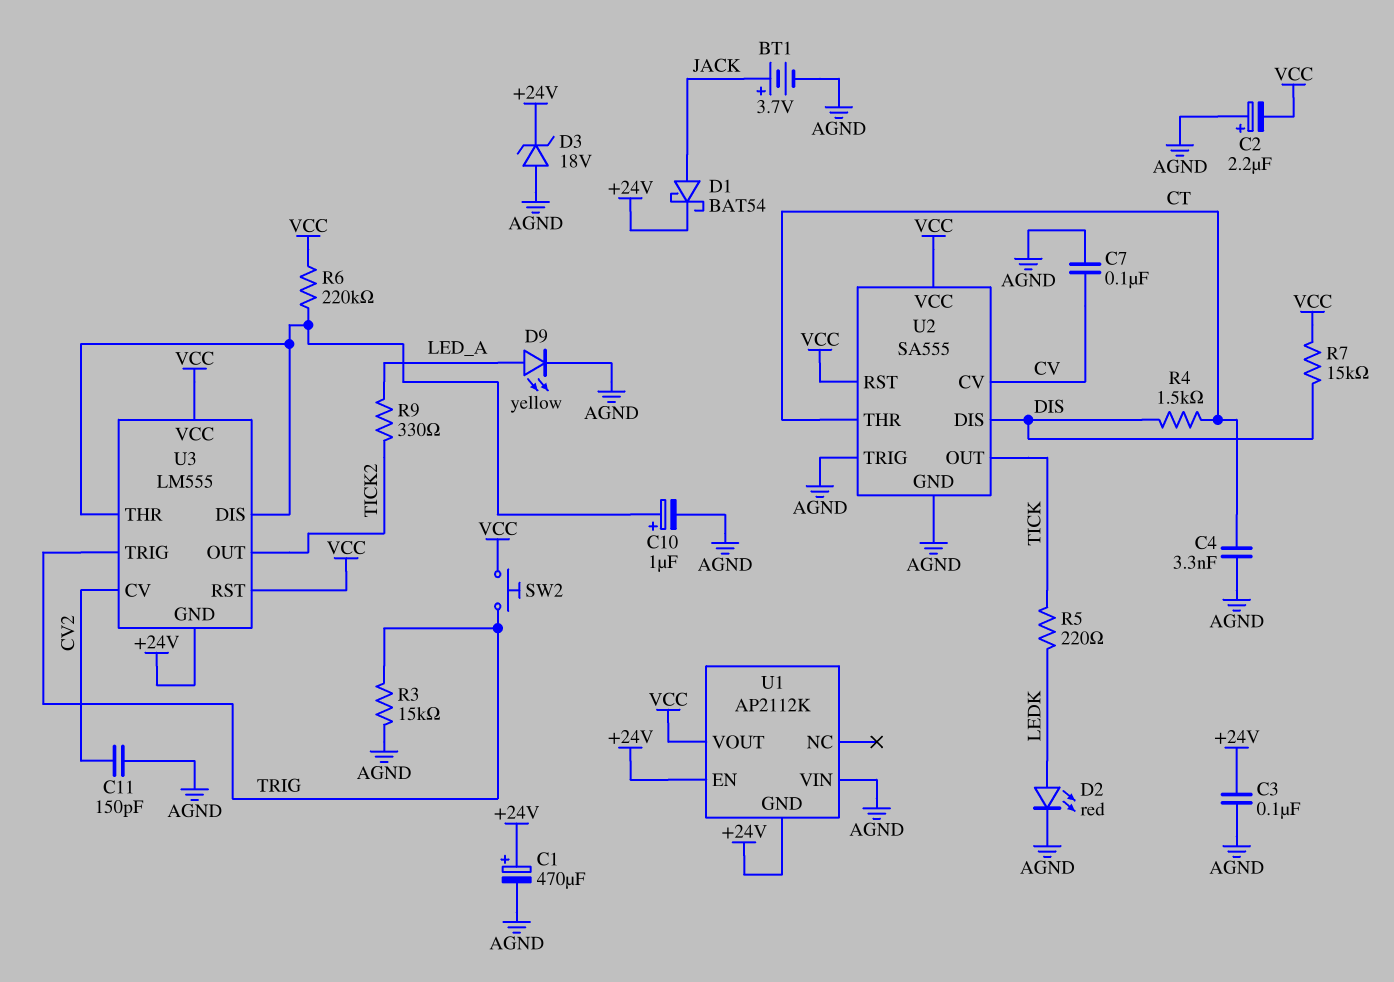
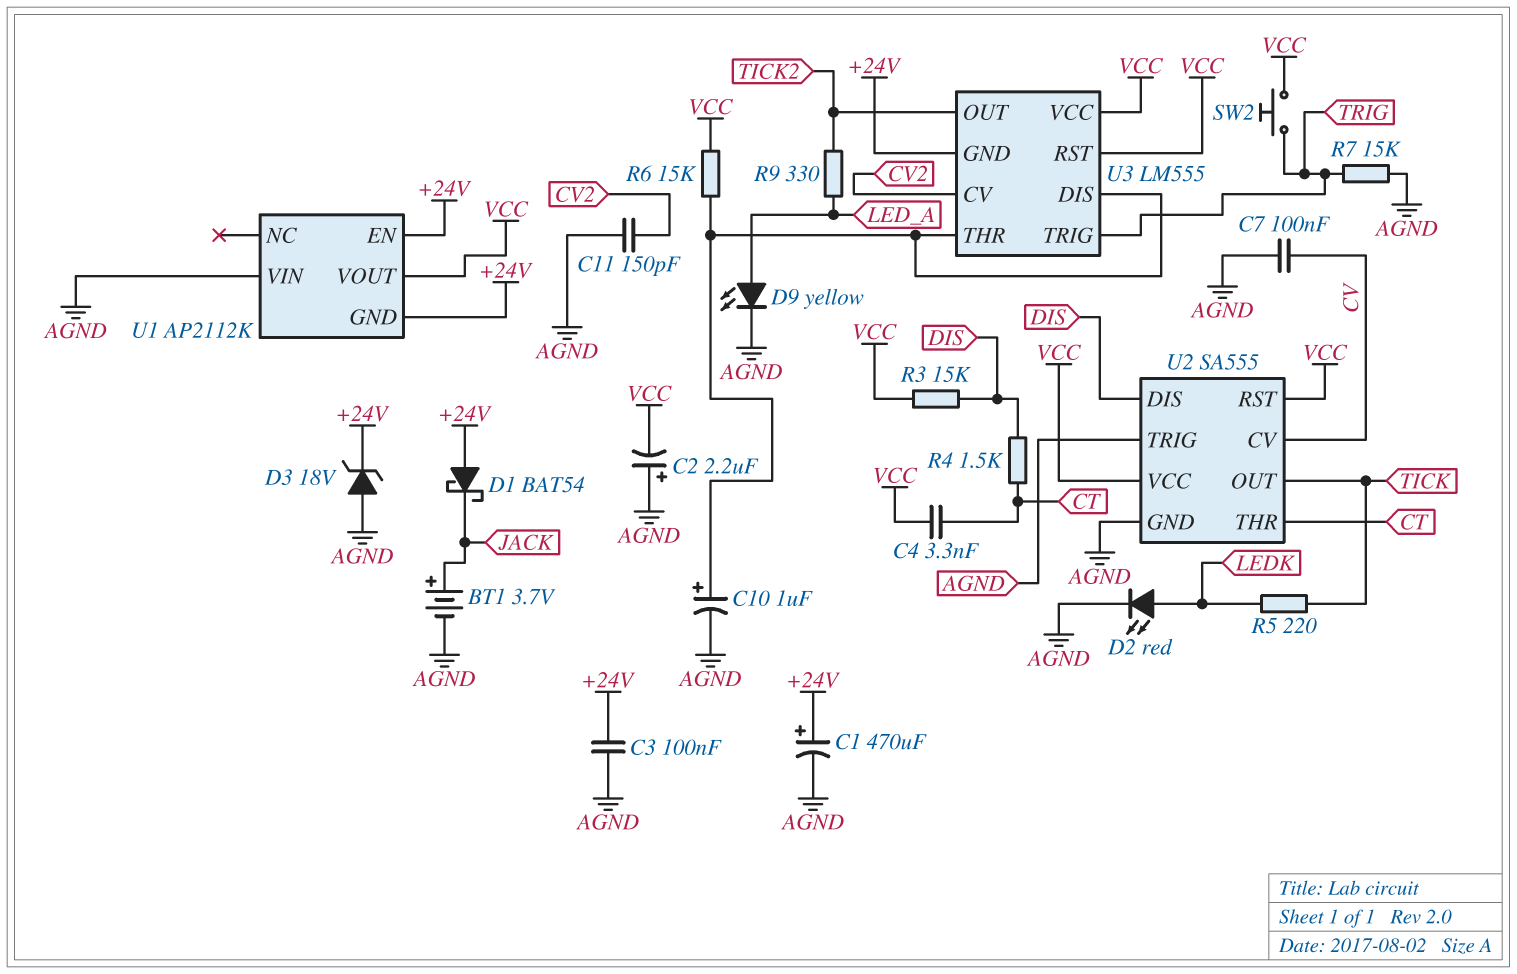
C4: 3.3nF (AGND, CT) -> 3.3nF (CT, VCC)
D1: schottky BAT54 (A JACK, K +24V) -> schottky BAT54 (A +24V, K JACK)
R3: 15k (AGND, TRIG) -> 15k (DIS, VCC)
R6: 220k (U3/DIS, VCC) -> 15k (U3/DIS, VCC)
R7: 15k (DIS, VCC) -> 15k (AGND, TRIG)

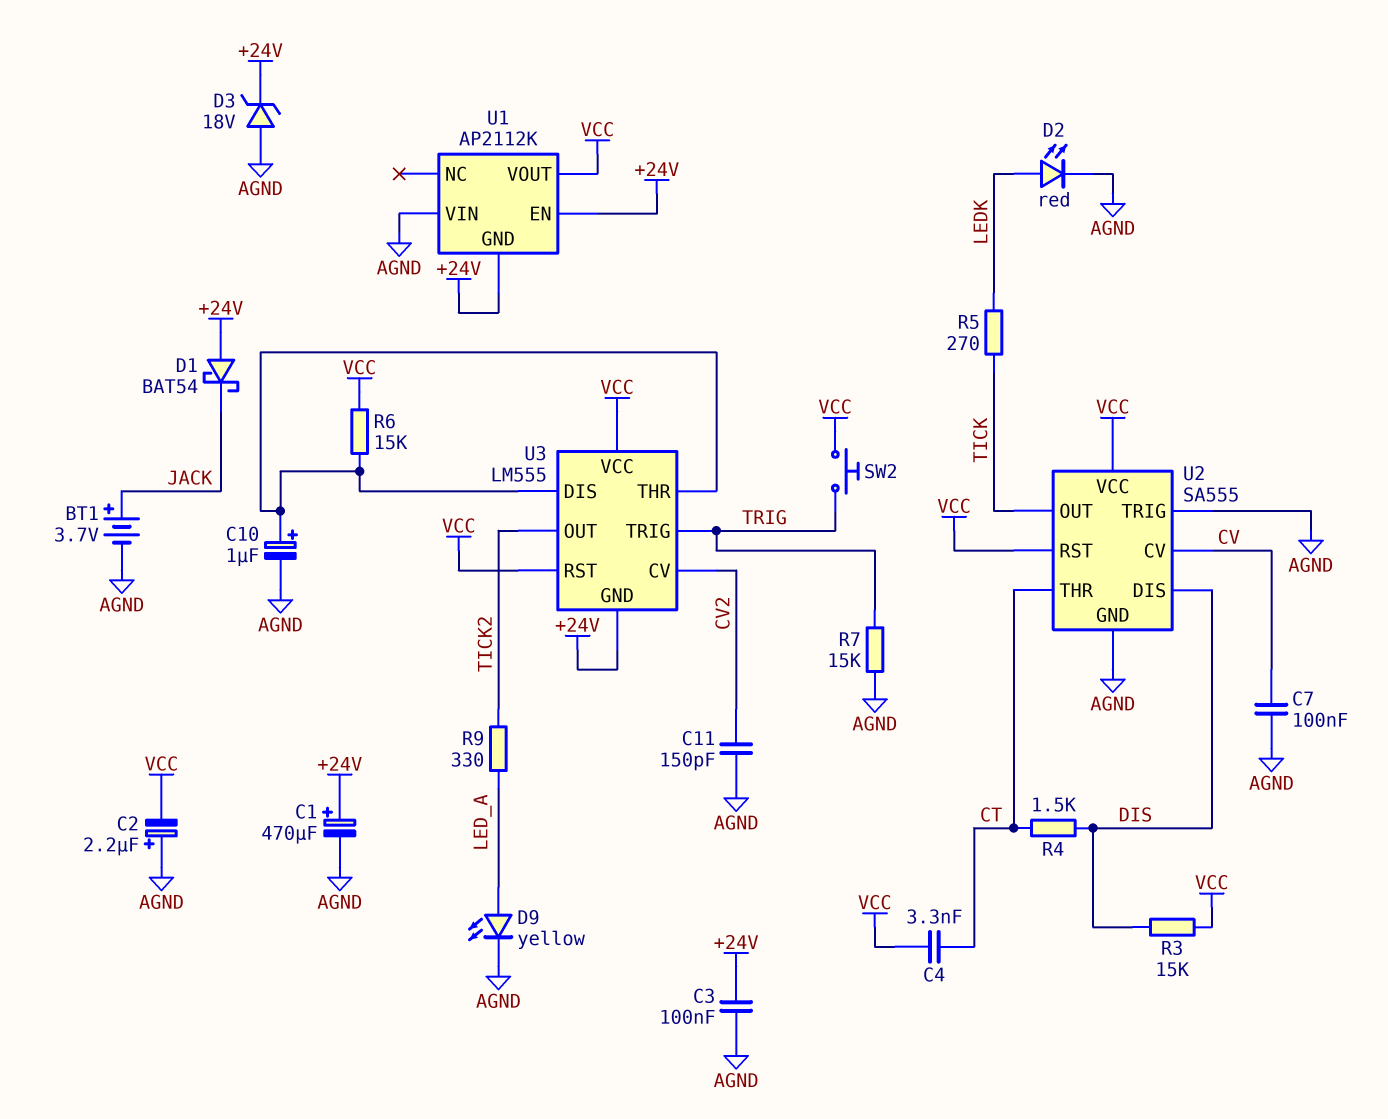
R5: 220 (LEDK, TICK) -> 270 (LEDK, TICK)

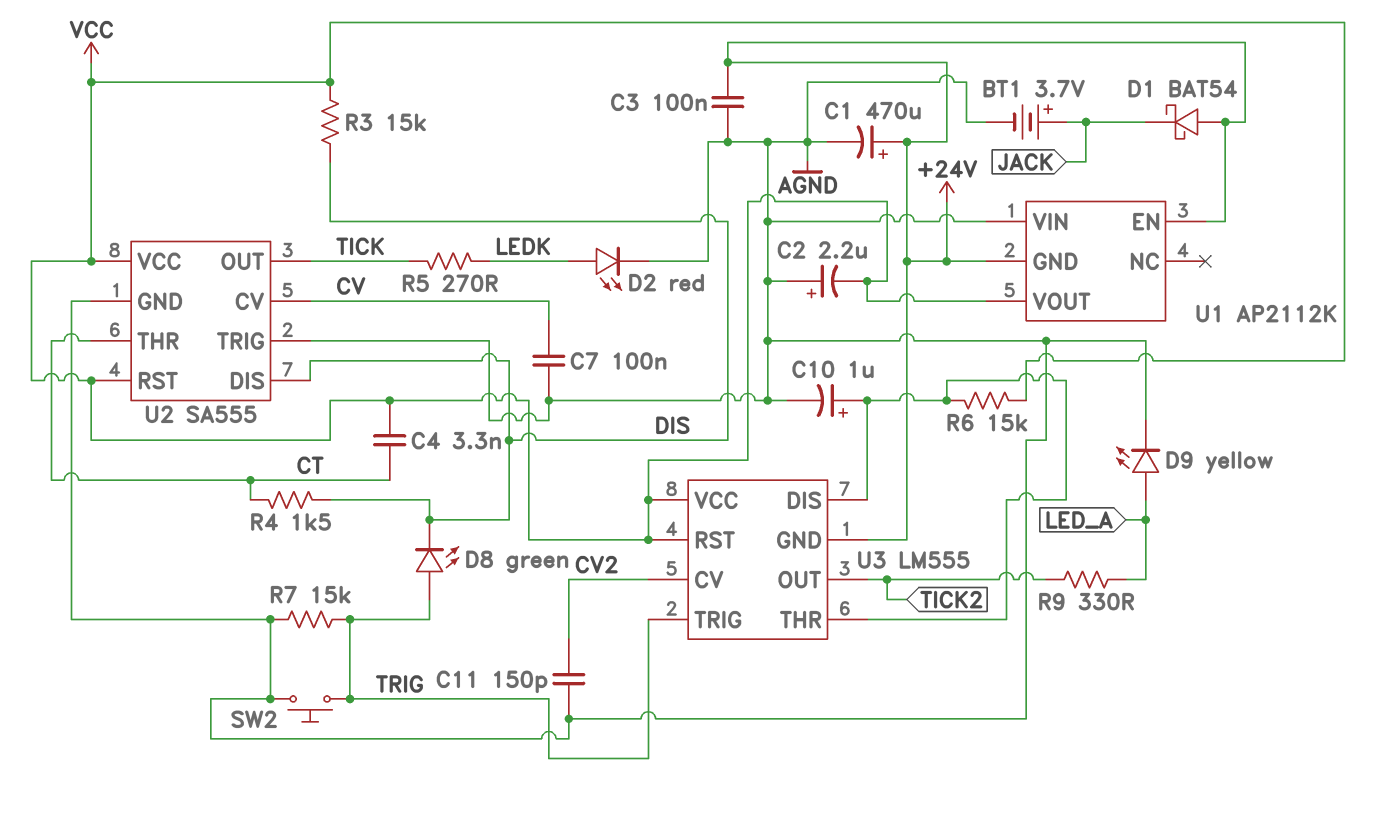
D3: zener 18V (A AGND, K +24V) -> none
D8: none -> LED green (A TRIG, K DIS)
SW2: button (TRIG, VCC) -> button (AGND, TRIG)

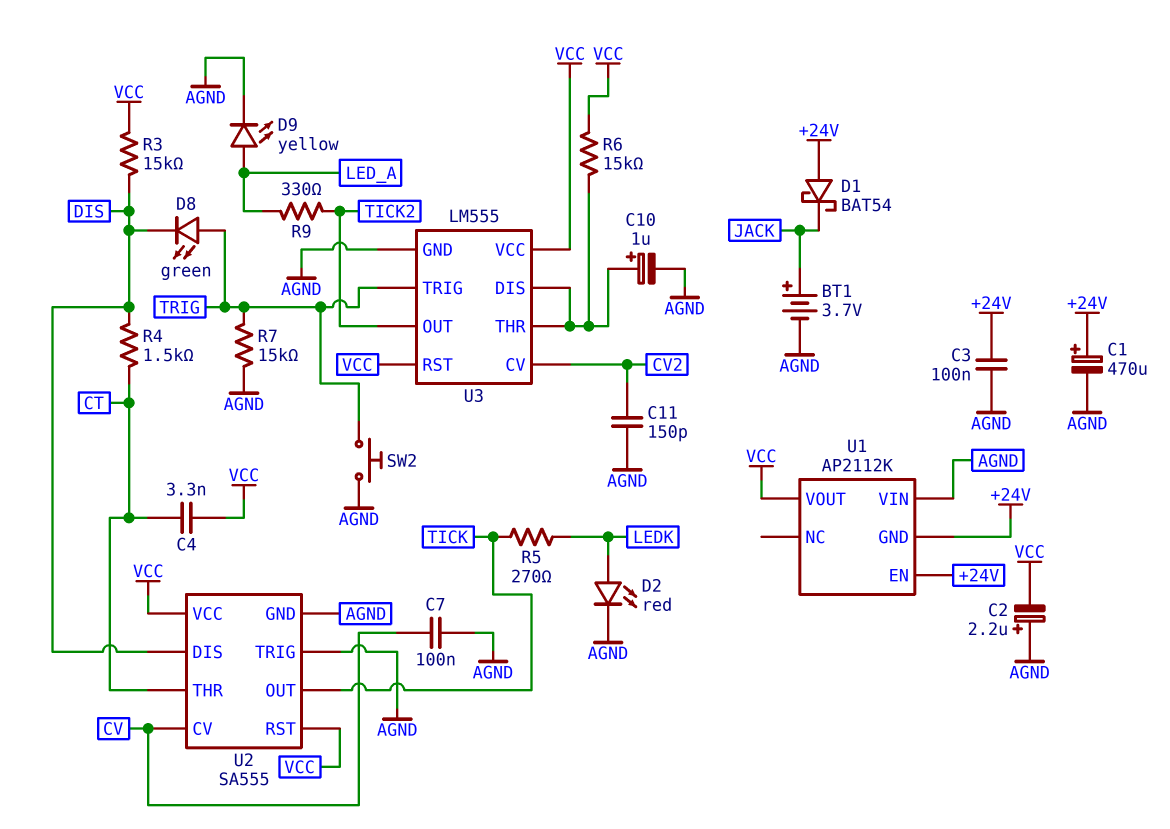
U3 pin GND: +24V -> AGND

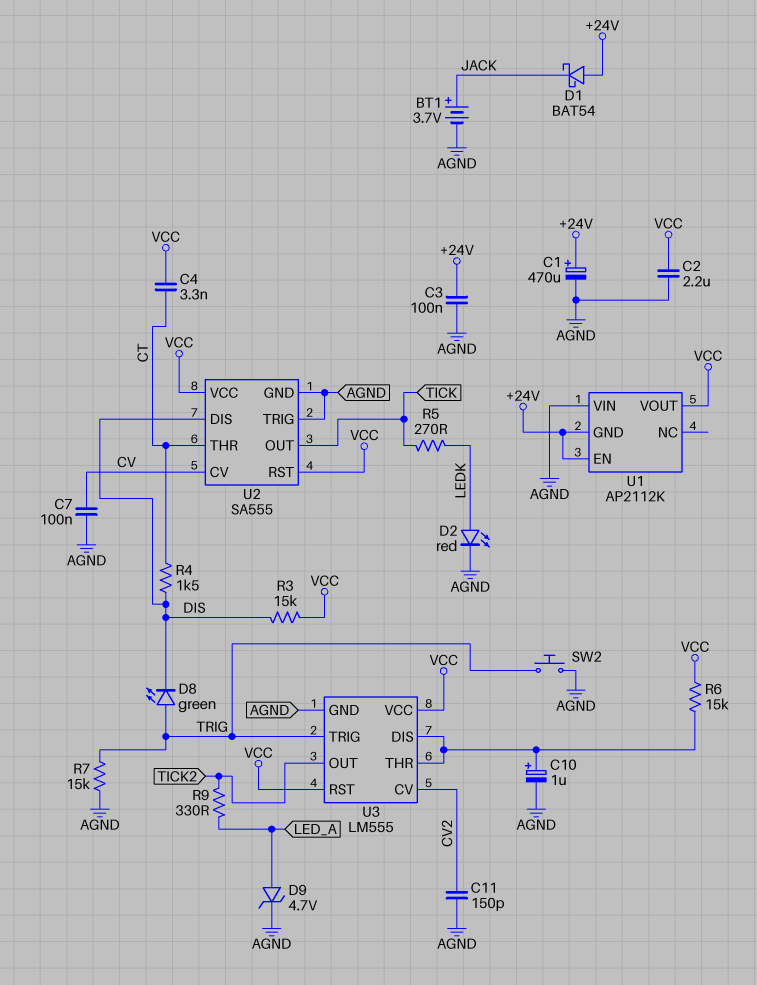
C2: 2.2uF (plus AGND, minus VCC) -> 2.2uF (AGND, VCC)
D9: LED yellow (A LED_A, K AGND) -> zener 4.7V (A LED_A, K AGND)

